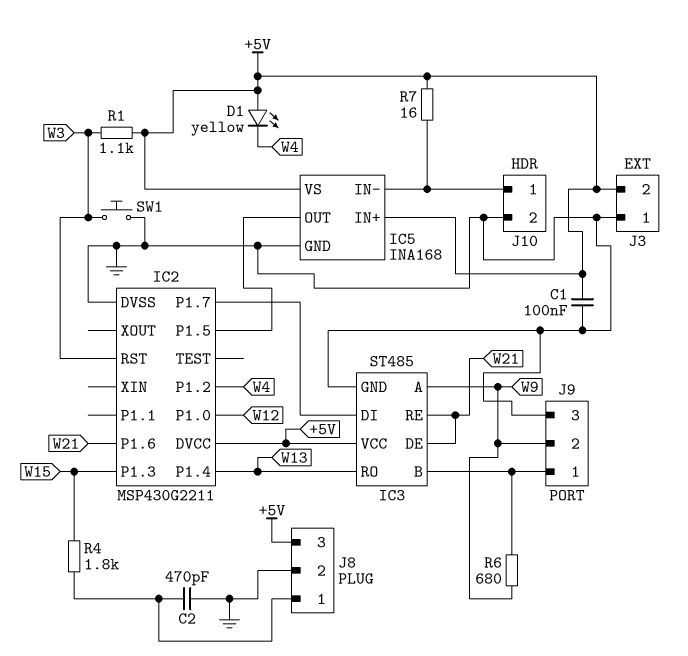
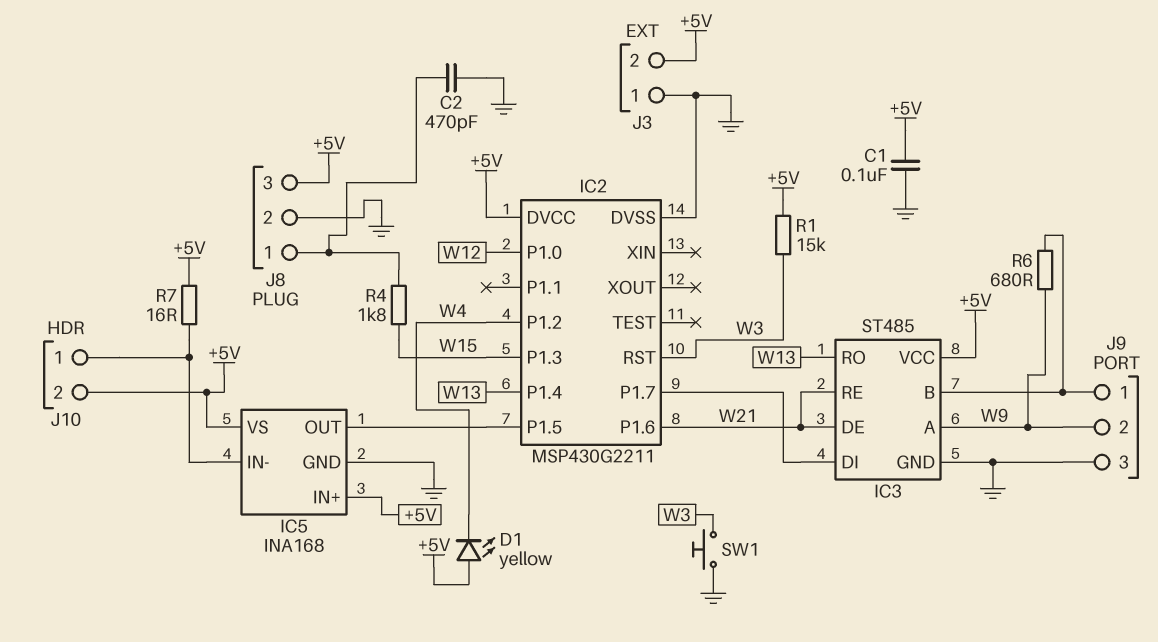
J10 pin 2: GND -> +5V
R1: 1.1k (+5V, W3) -> 15k (+5V, W3)

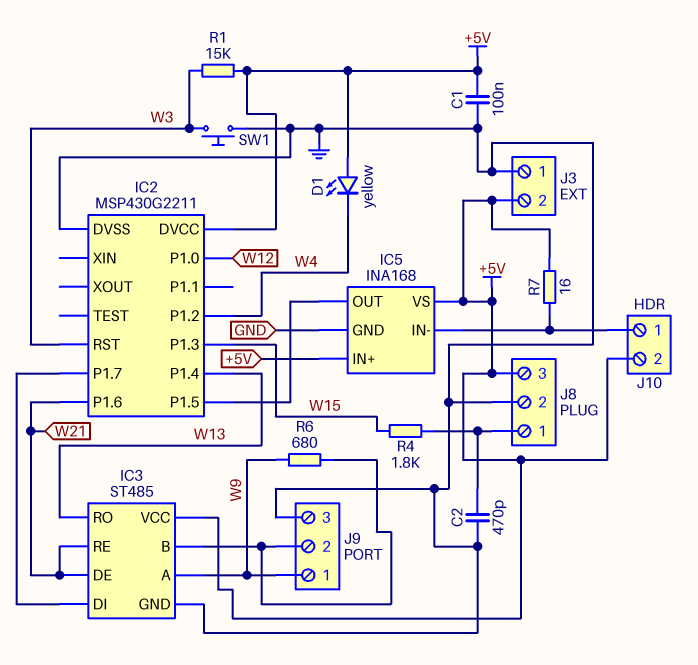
J9 pin 1: IC3/B -> W9
J9 pin 2: W9 -> IC3/B

